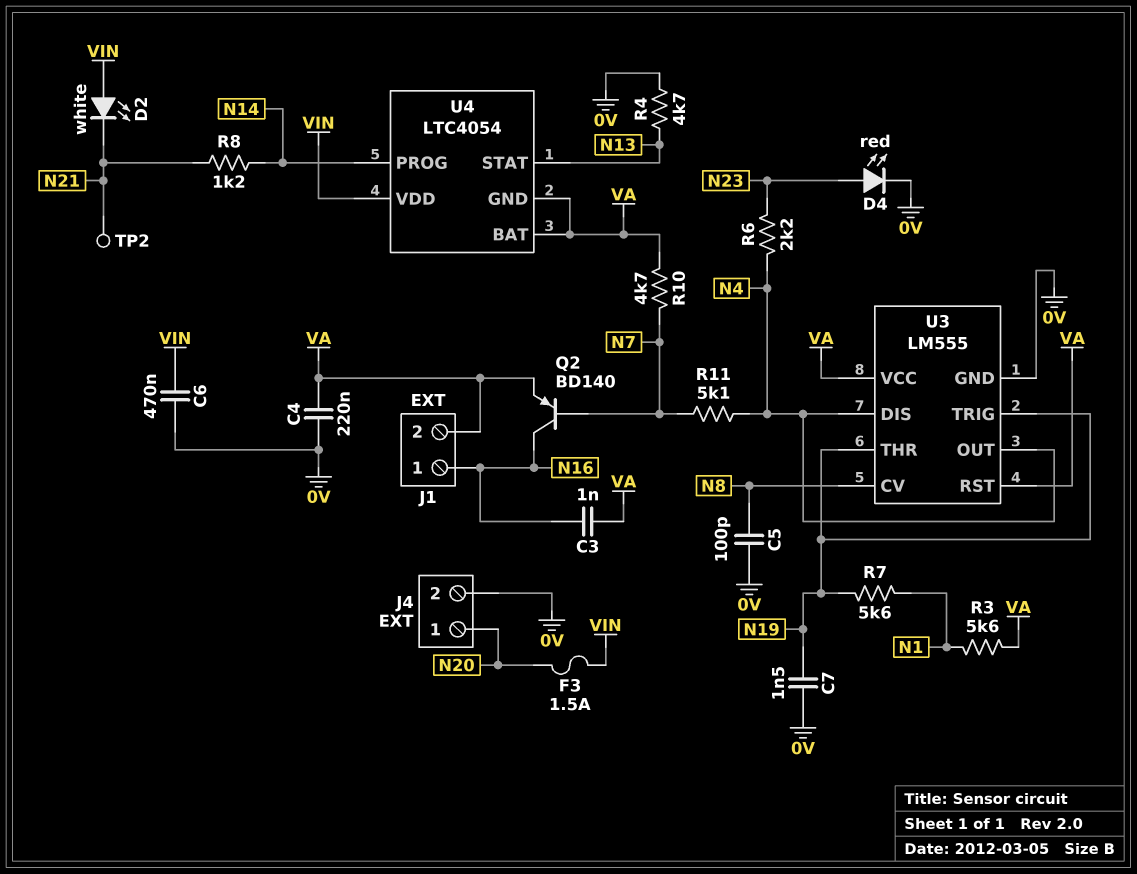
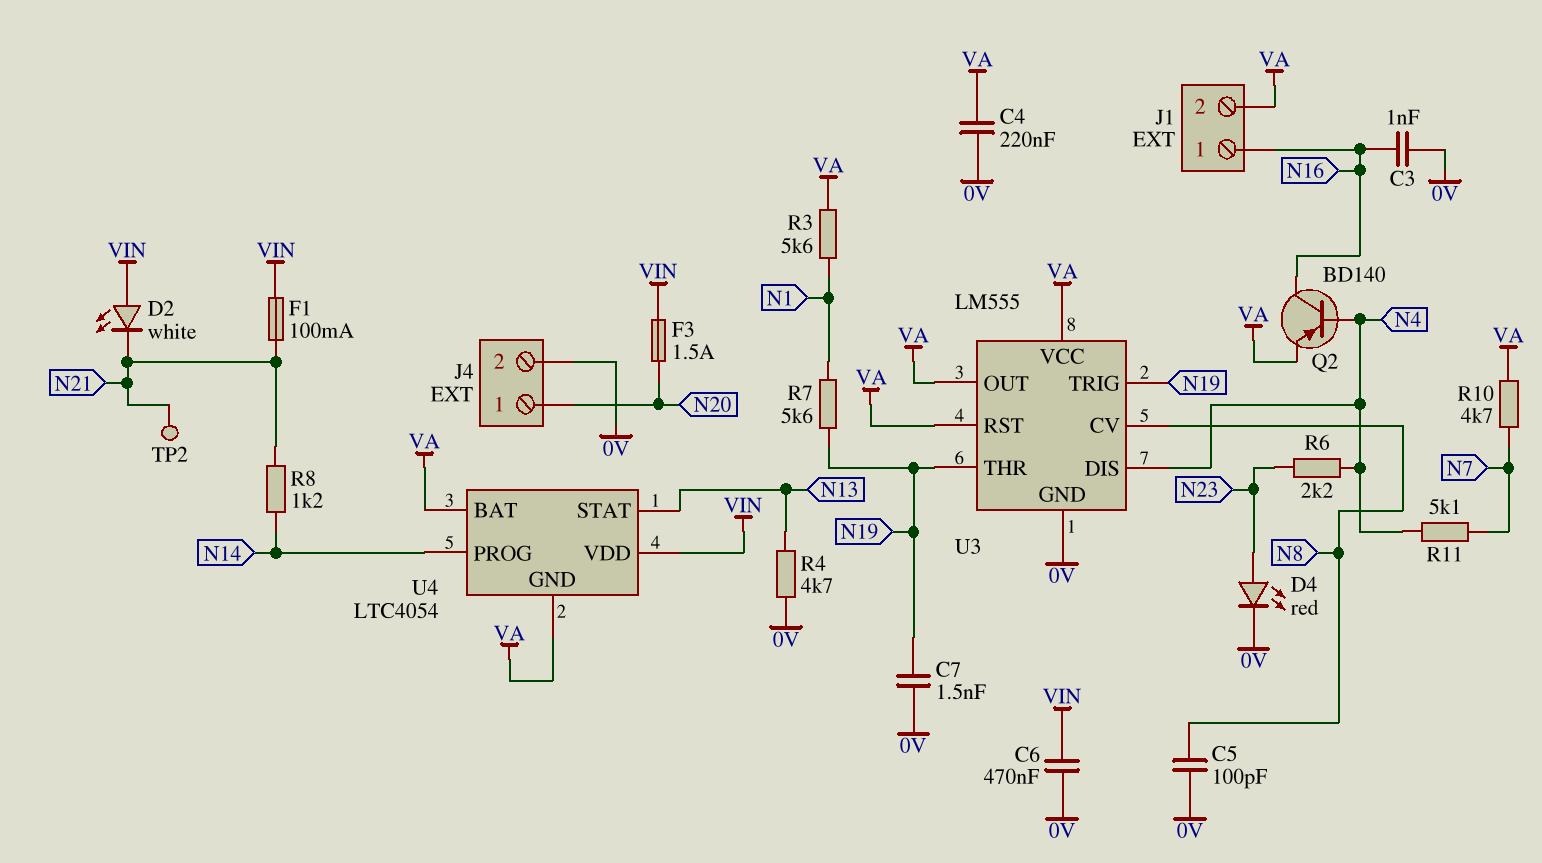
C3: 1nF (N16, VA) -> 1nF (0V, N16)
F1: none -> 100mA (N21, VIN)
Q2: PNP BD140 (B N7, C N16, E VA) -> PNP BD140 (B N4, C N16, E VA)
U3 pin OUT: N4 -> VA

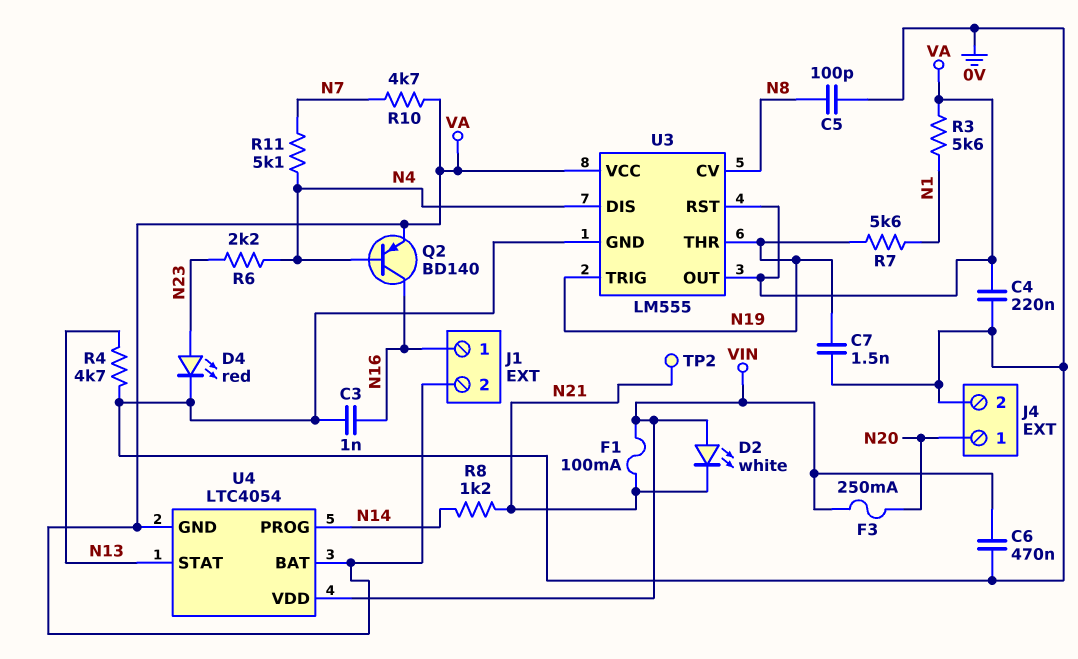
F3: 1.5A (N20, VIN) -> 250mA (N20, VIN)

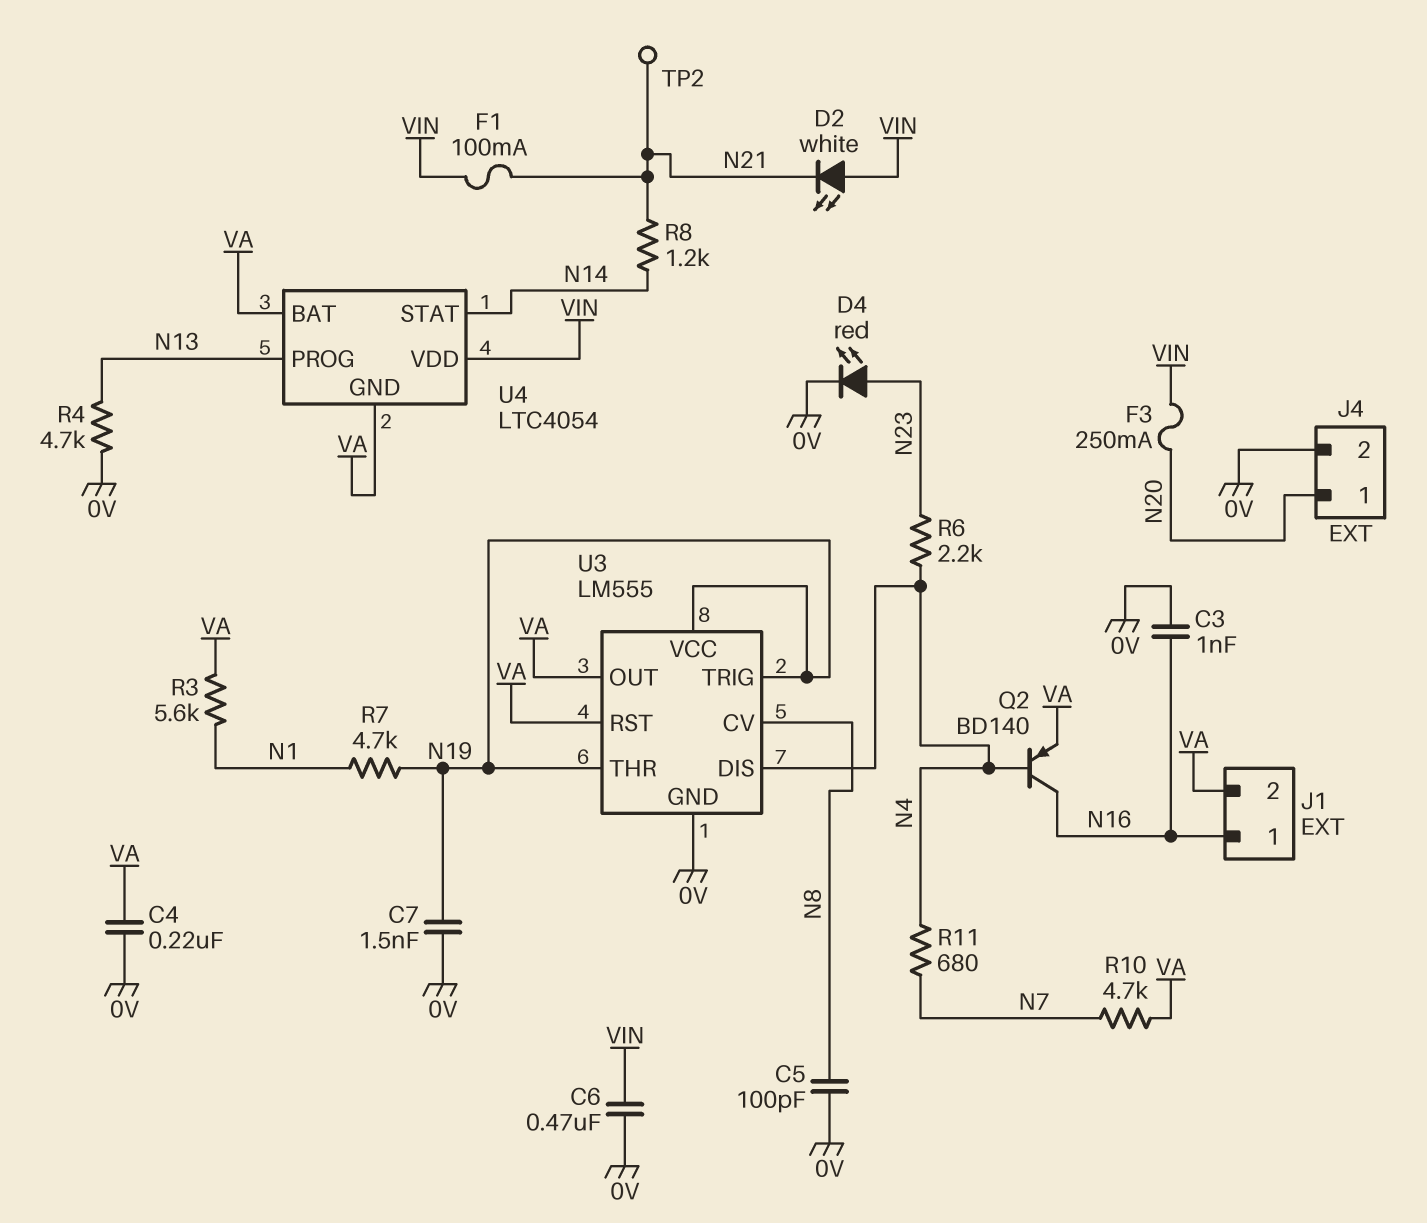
R7: 5.6k (N1, N19) -> 4.7k (N1, N19)
R11: 5.1k (N4, N7) -> 680 (N4, N7)
U3 pin VCC: VA -> N19
U4 pin PROG: N14 -> N13
U4 pin STAT: N13 -> N14

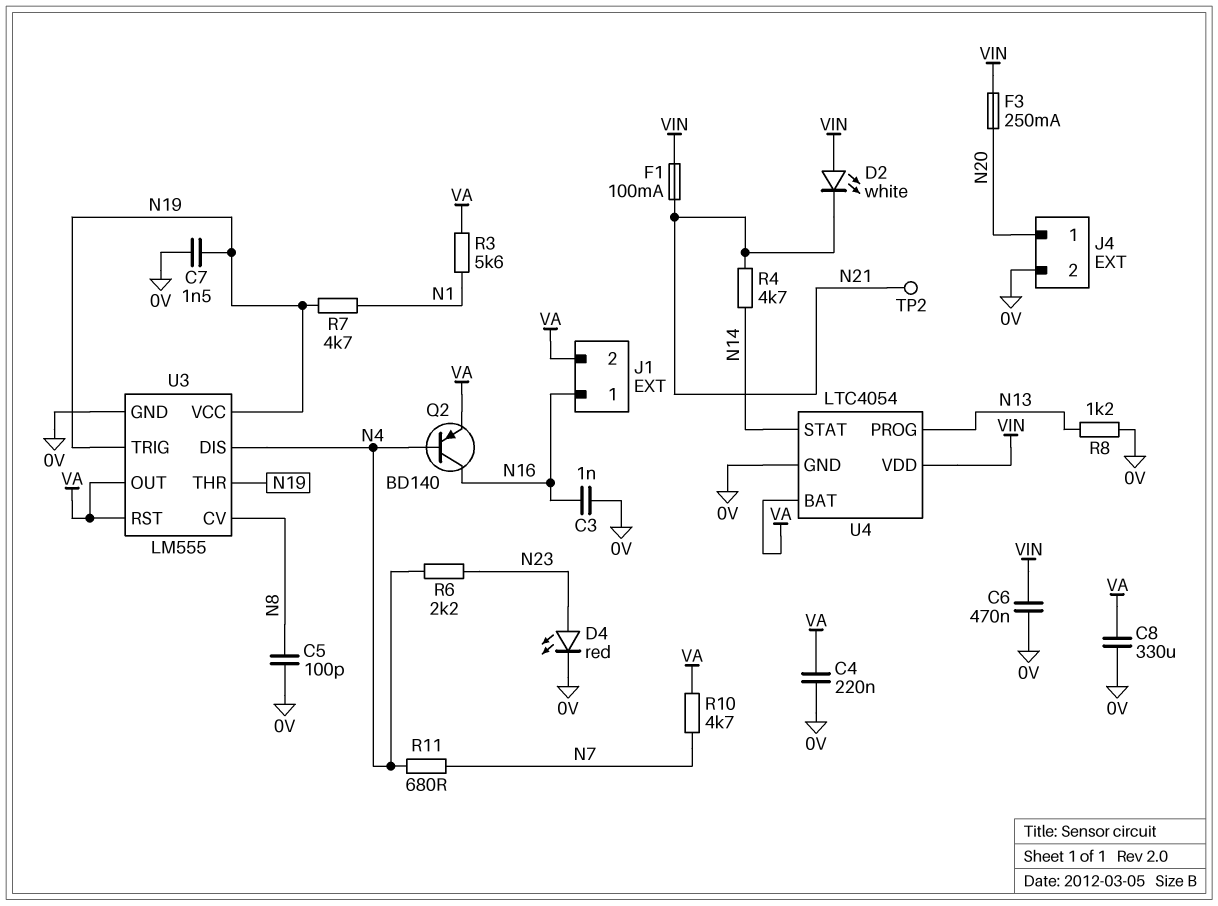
C8: none -> 330uF (0V, VA)
R4: 4.7k (0V, N13) -> 4.7k (N14, N21)
R8: 1.2k (N14, N21) -> 1.2k (0V, N13)
U4 pin GND: VA -> 0V

